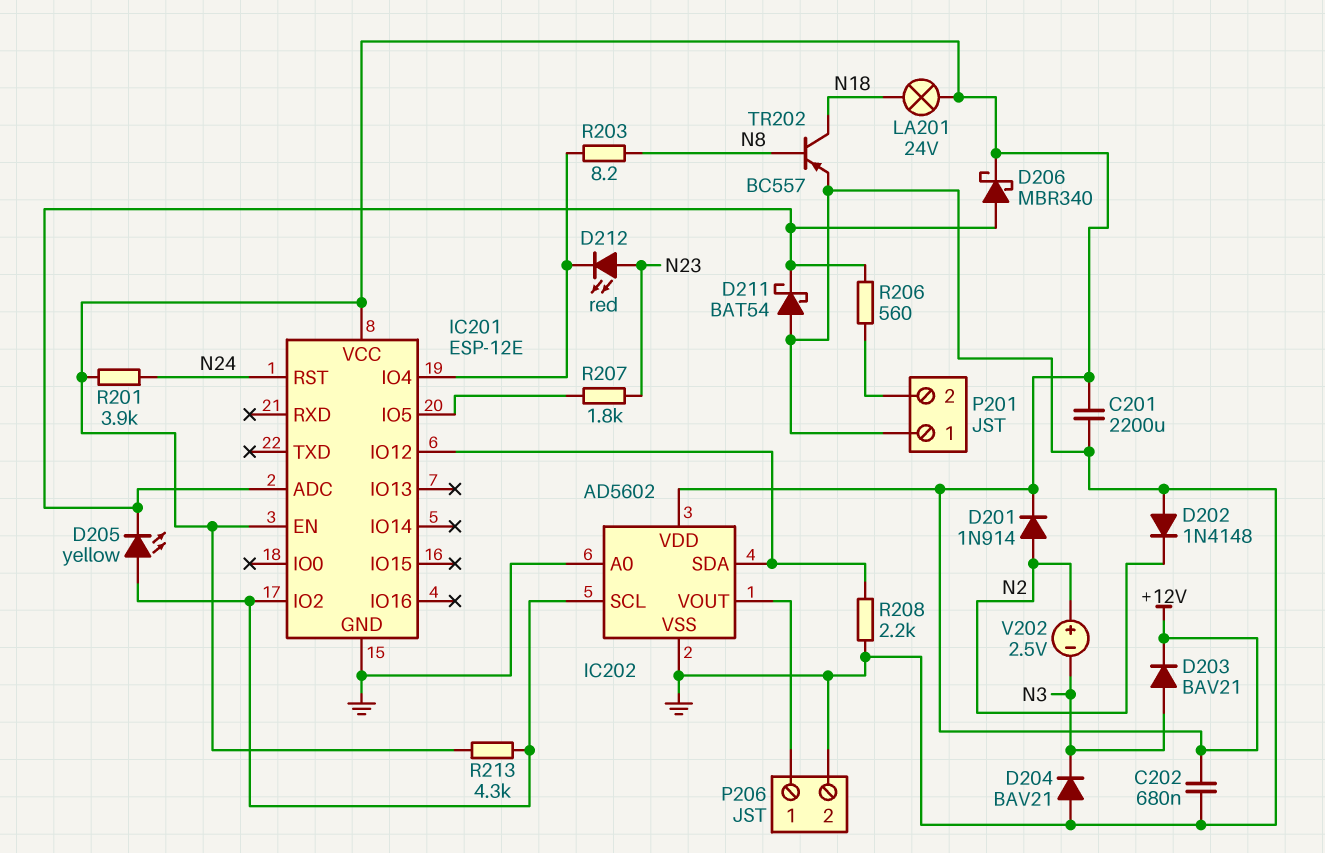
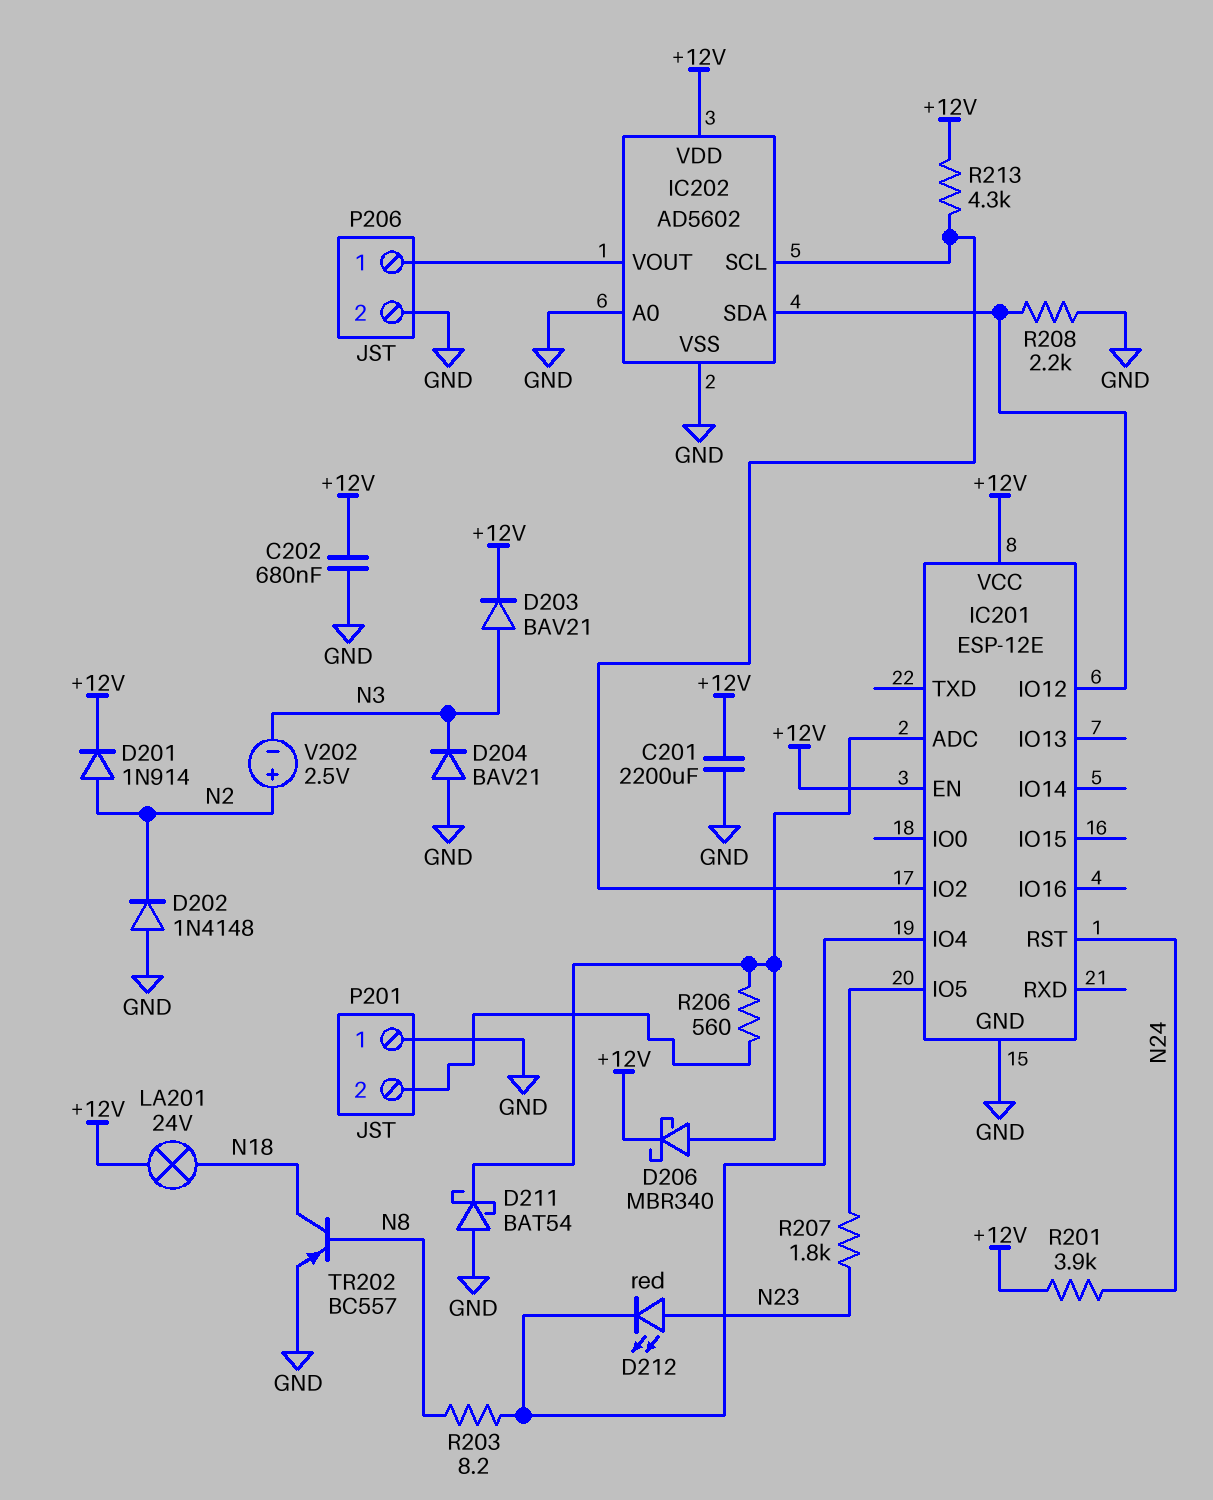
D205: LED yellow (A IC201/IO2, K IC201/ADC) -> none

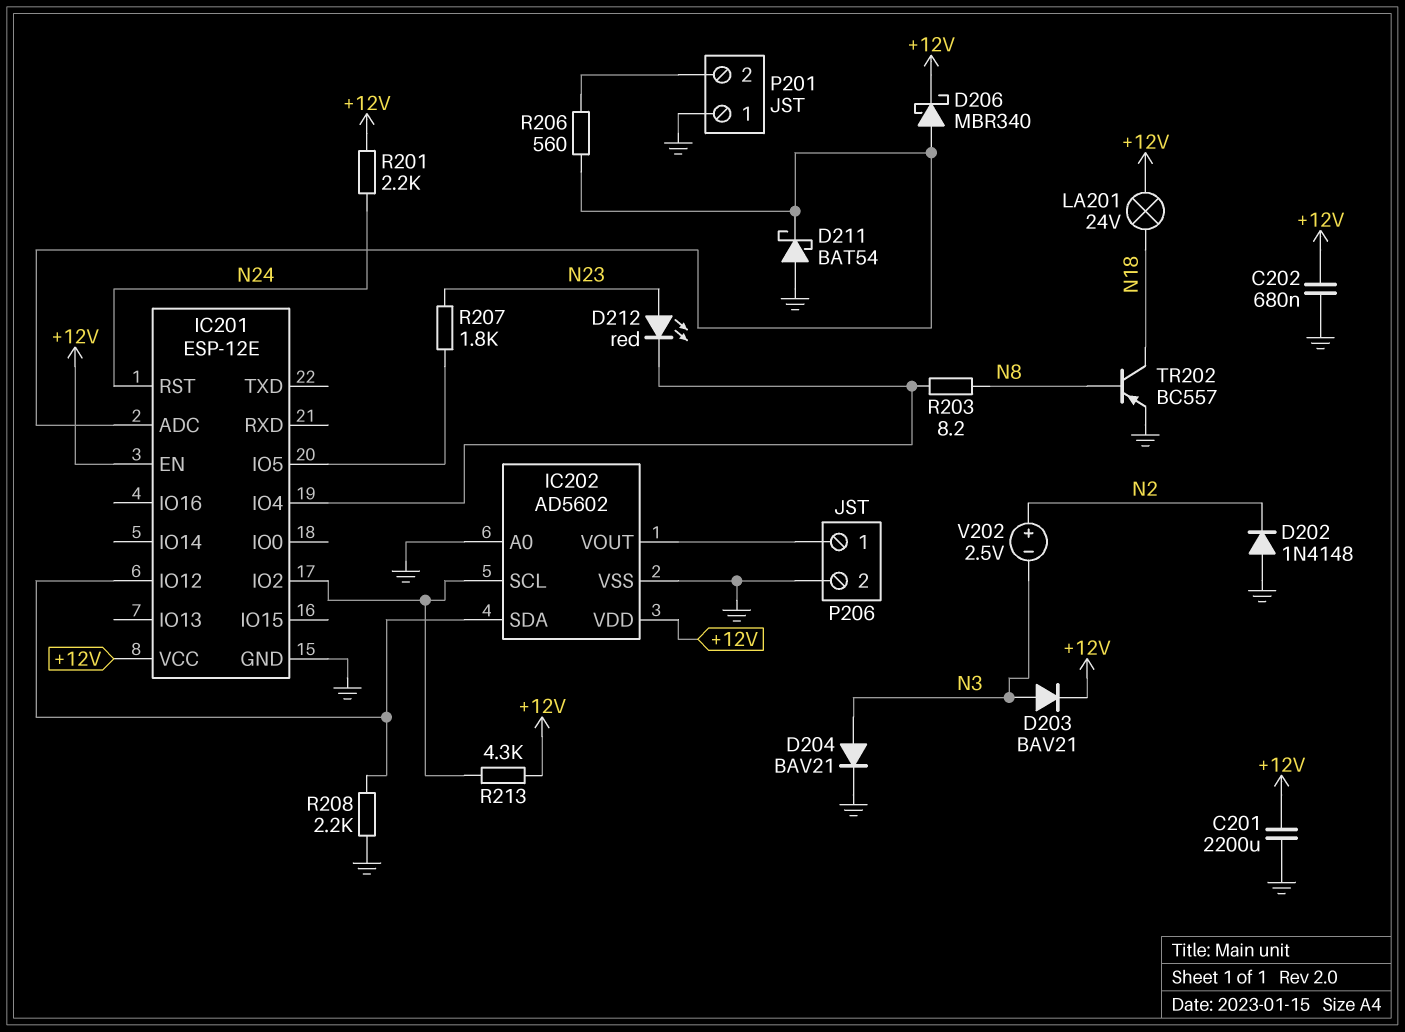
D201: diode 1N914 (A N2, K +12V) -> none
D204: diode BAV21 (A GND, K N3) -> diode BAV21 (A N3, K GND)
R201: 3.9k (+12V, N24) -> 2.2k (+12V, N24)

